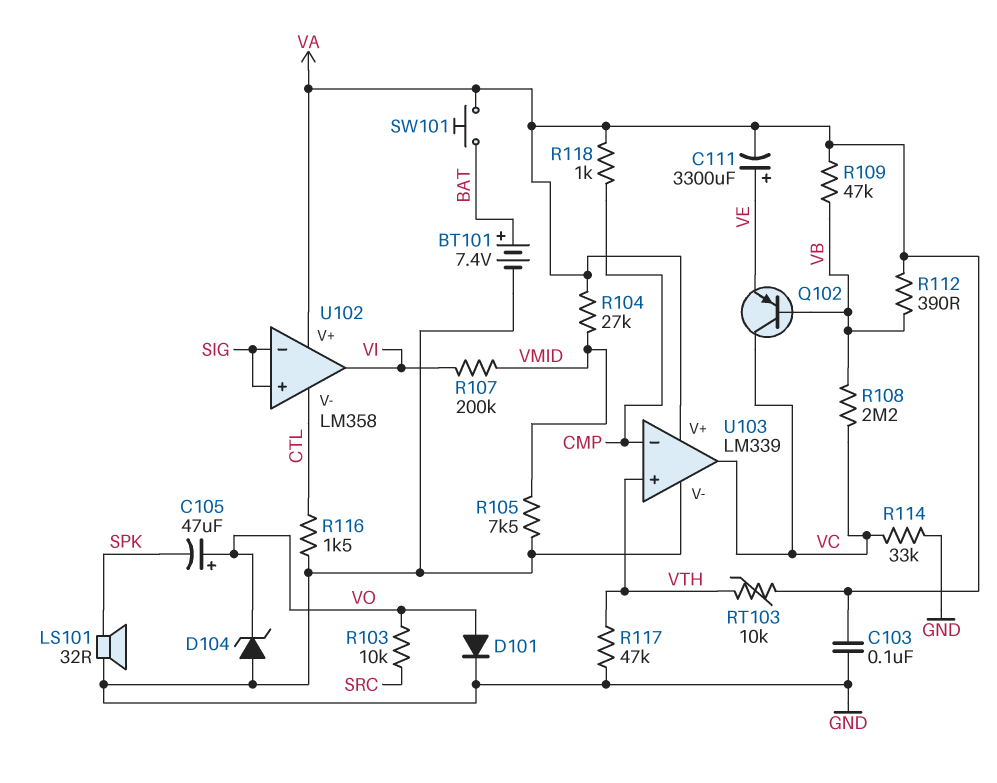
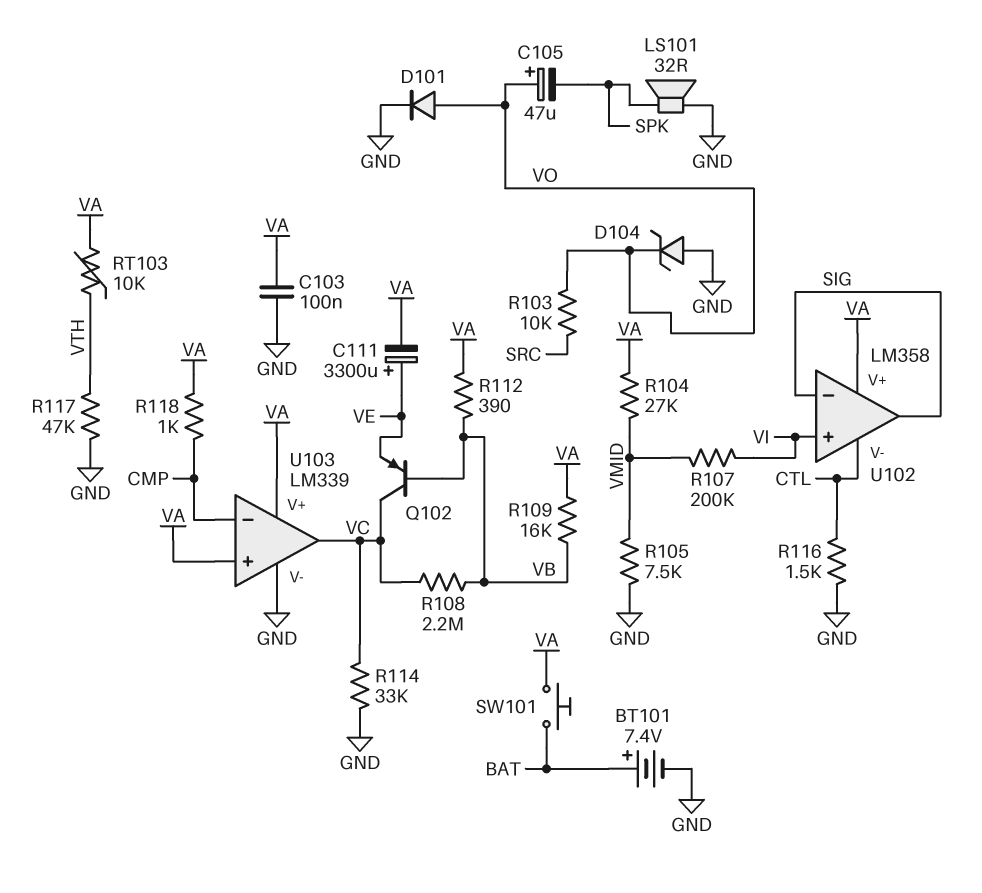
R109: 47k (VA, VB) -> 16k (VA, VB)
U102 pin in+: SIG -> VI
U102 pin out: VI -> SIG
U103 pin in+: VTH -> VA

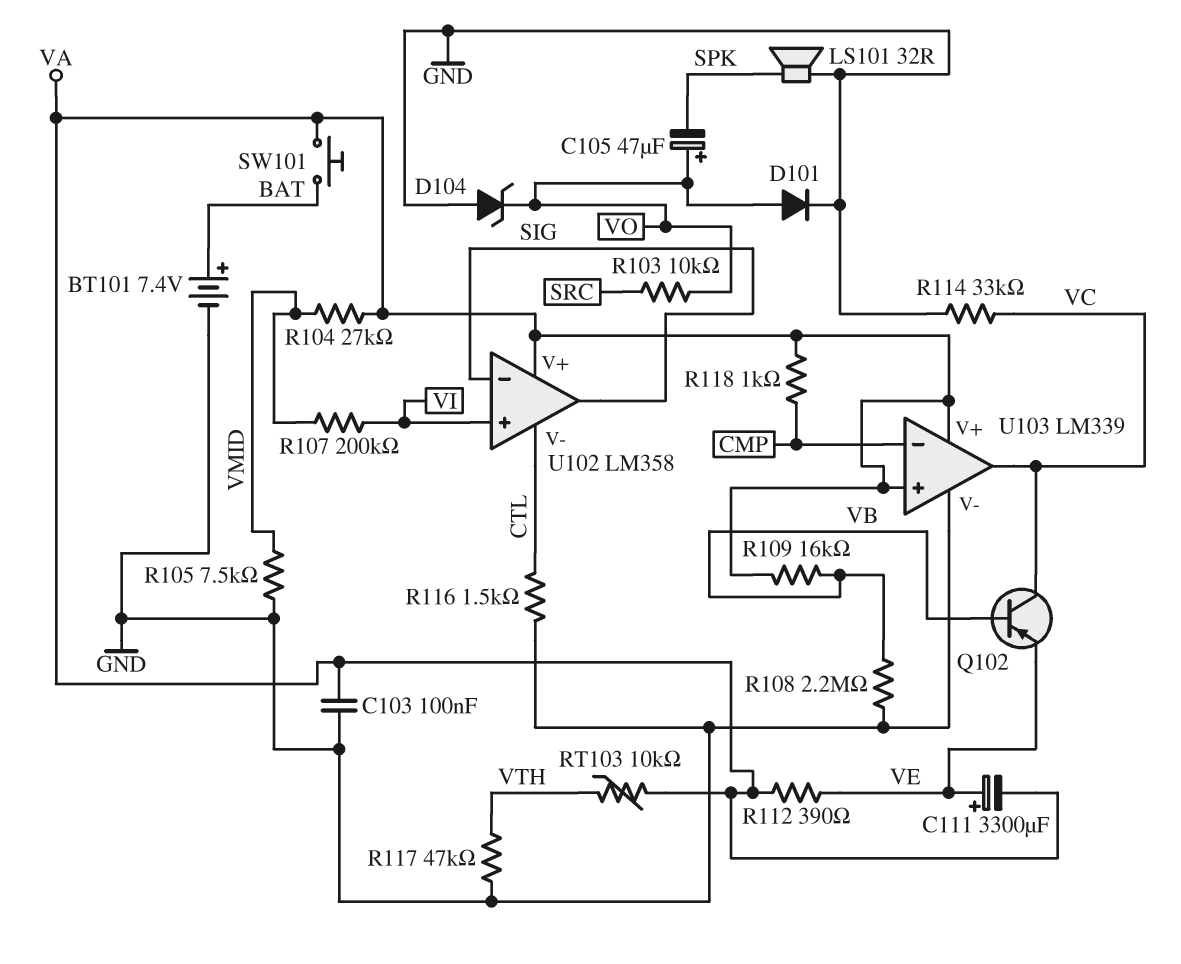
R108: 2.2M (VB, VC) -> 2.2M (GND, VB)
R112: 390 (VA, VB) -> 390 (VA, VE)

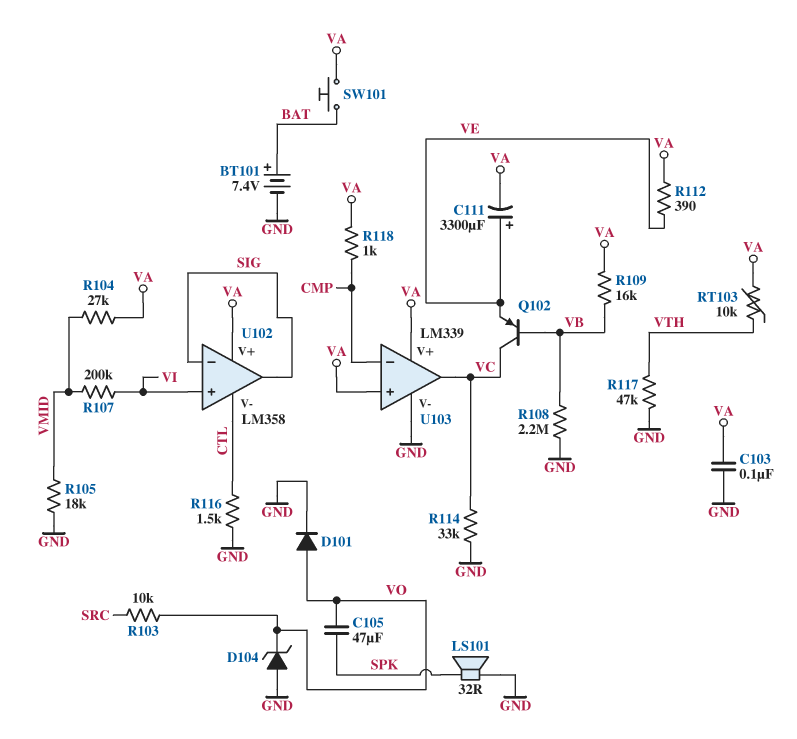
C105: 47uF (plus VO, minus SPK) -> 47uF (SPK, VO)
R105: 7.5k (GND, VMID) -> 18k (GND, VMID)

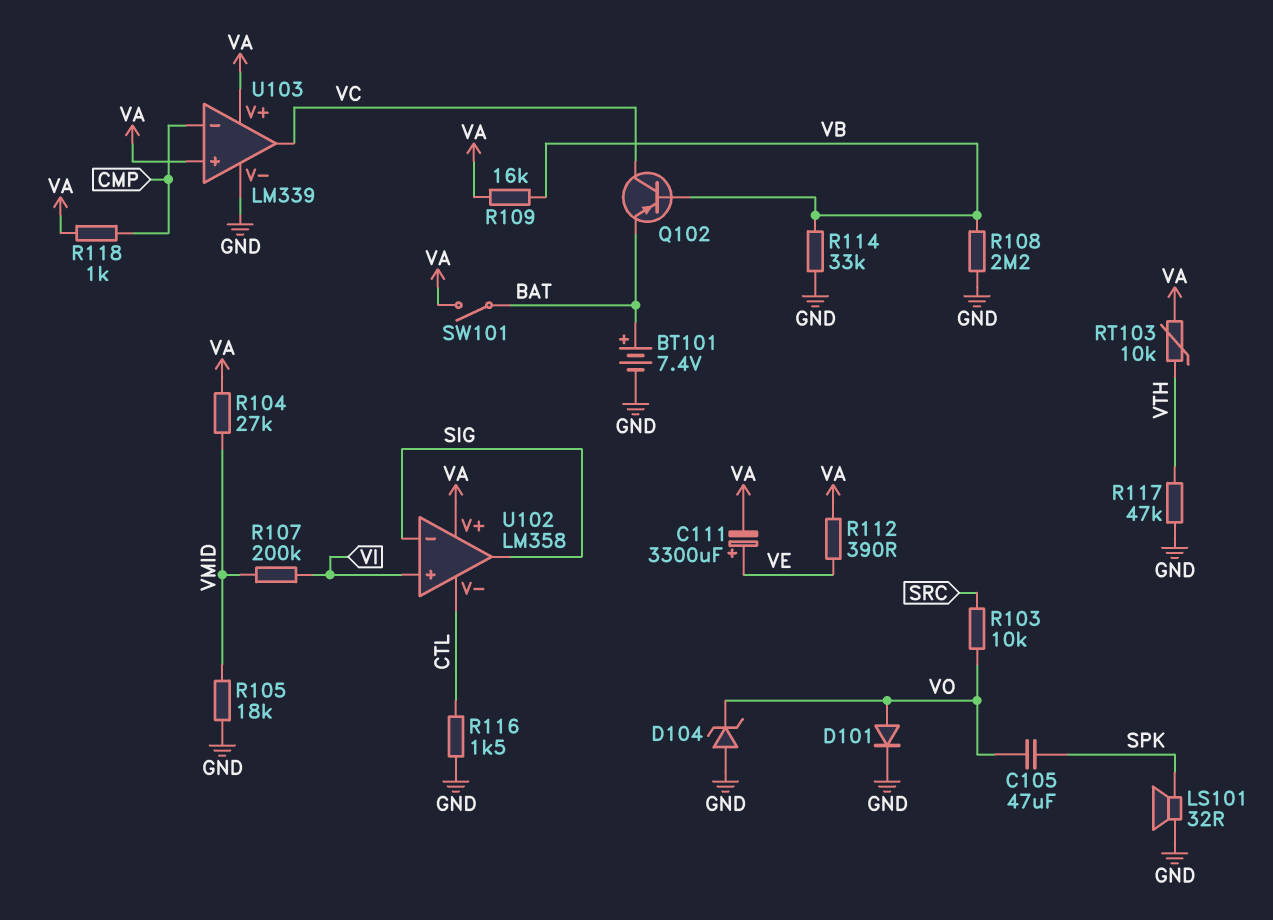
C103: 100nF (GND, VA) -> none
Q102: PNP (B VB, C VC, E VE) -> PNP (B VB, C VC, E BAT)
R114: 33k (GND, VC) -> 33k (GND, VB)
SW101: button (BAT, VA) -> switch (BAT, VA)

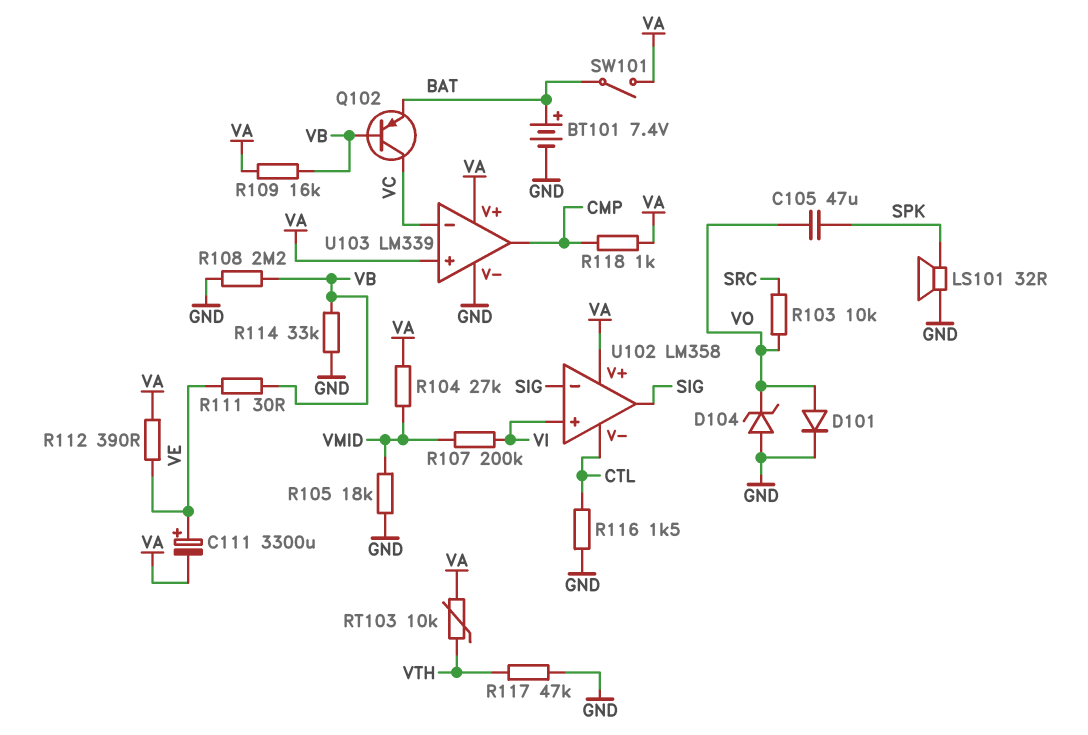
R111: none -> 30 (VB, VE)
U103 pin in-: CMP -> VC
U103 pin out: VC -> CMP

